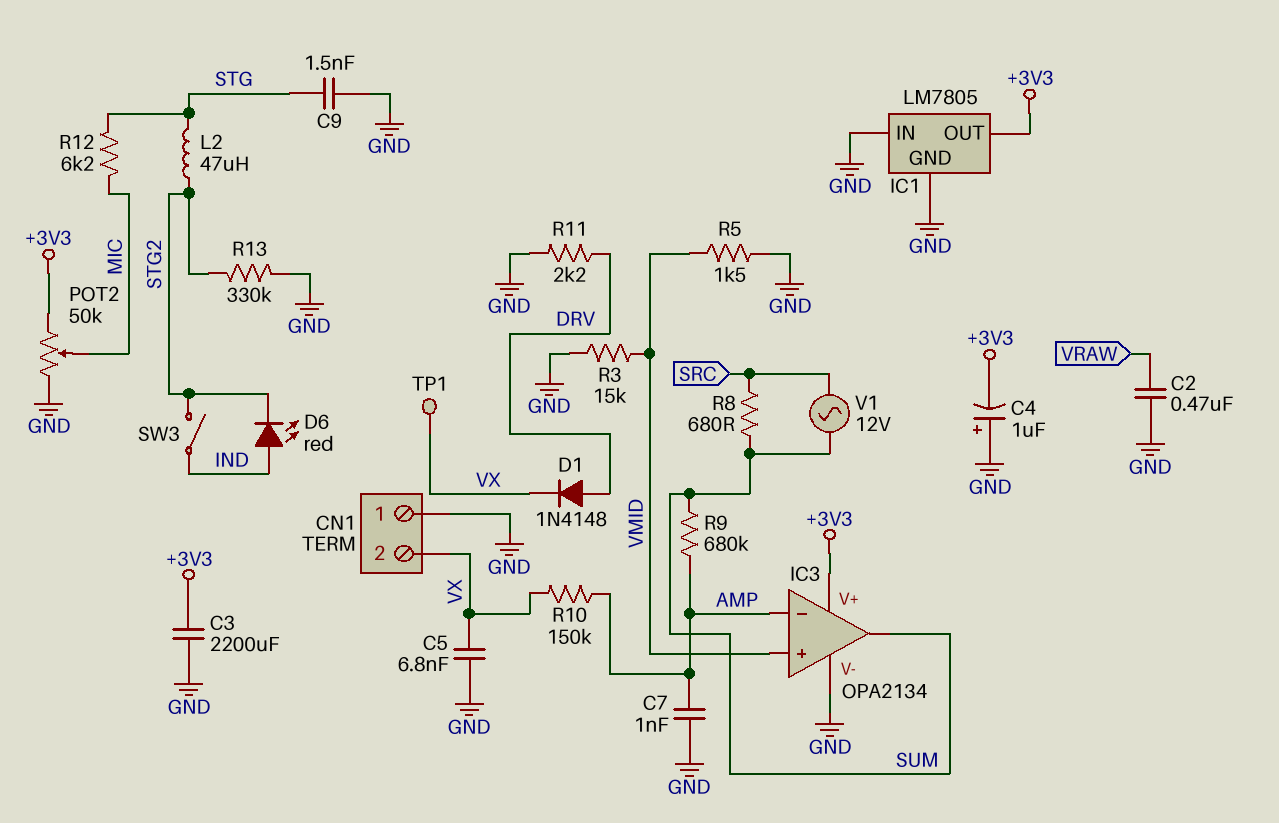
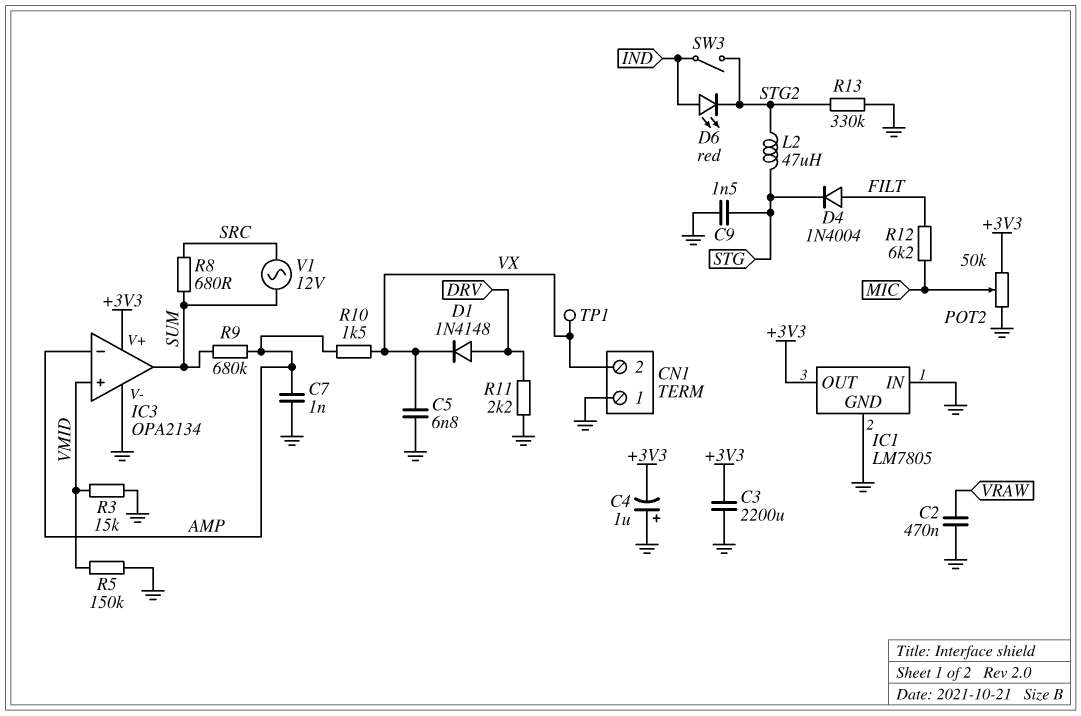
D4: none -> diode 1N4004 (A FILT, K STG)
R5: 1.5k (GND, VMID) -> 150k (GND, VMID)
R10: 150k (AMP, VX) -> 1.5k (AMP, VX)
R12: 6.2k (MIC, STG) -> 6.2k (FILT, MIC)

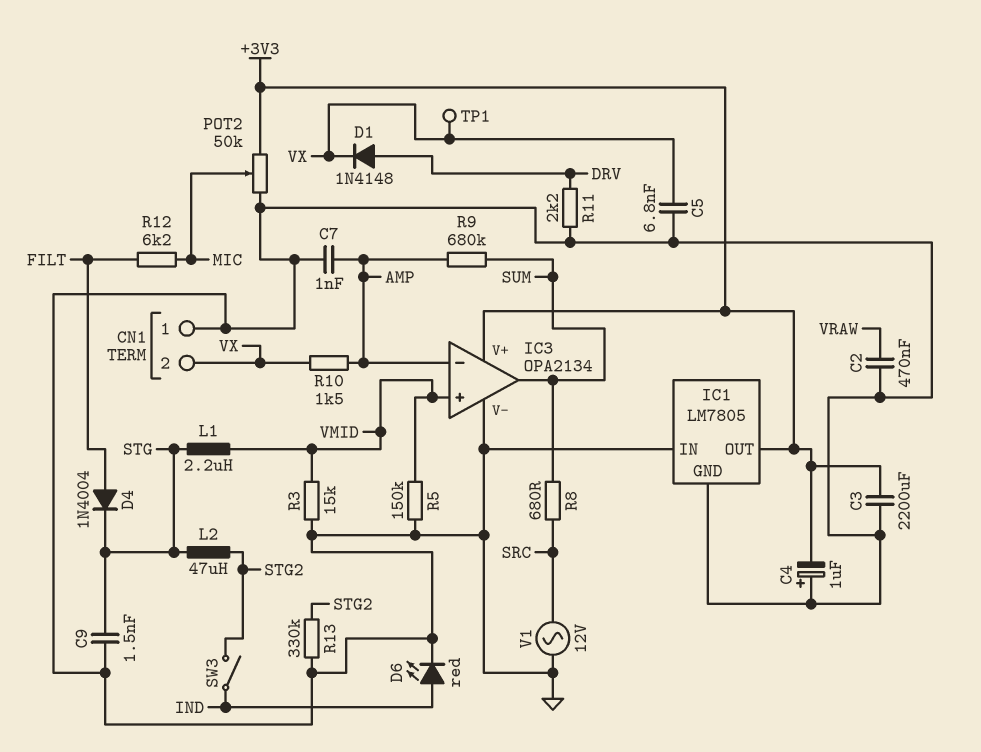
D6: LED red (A IND, K STG2) -> LED red (A IND, K GND)
L1: none -> 2.2uH (STG, VMID)
V1: AC 12V (SRC, SUM) -> AC 12V (GND, SRC)

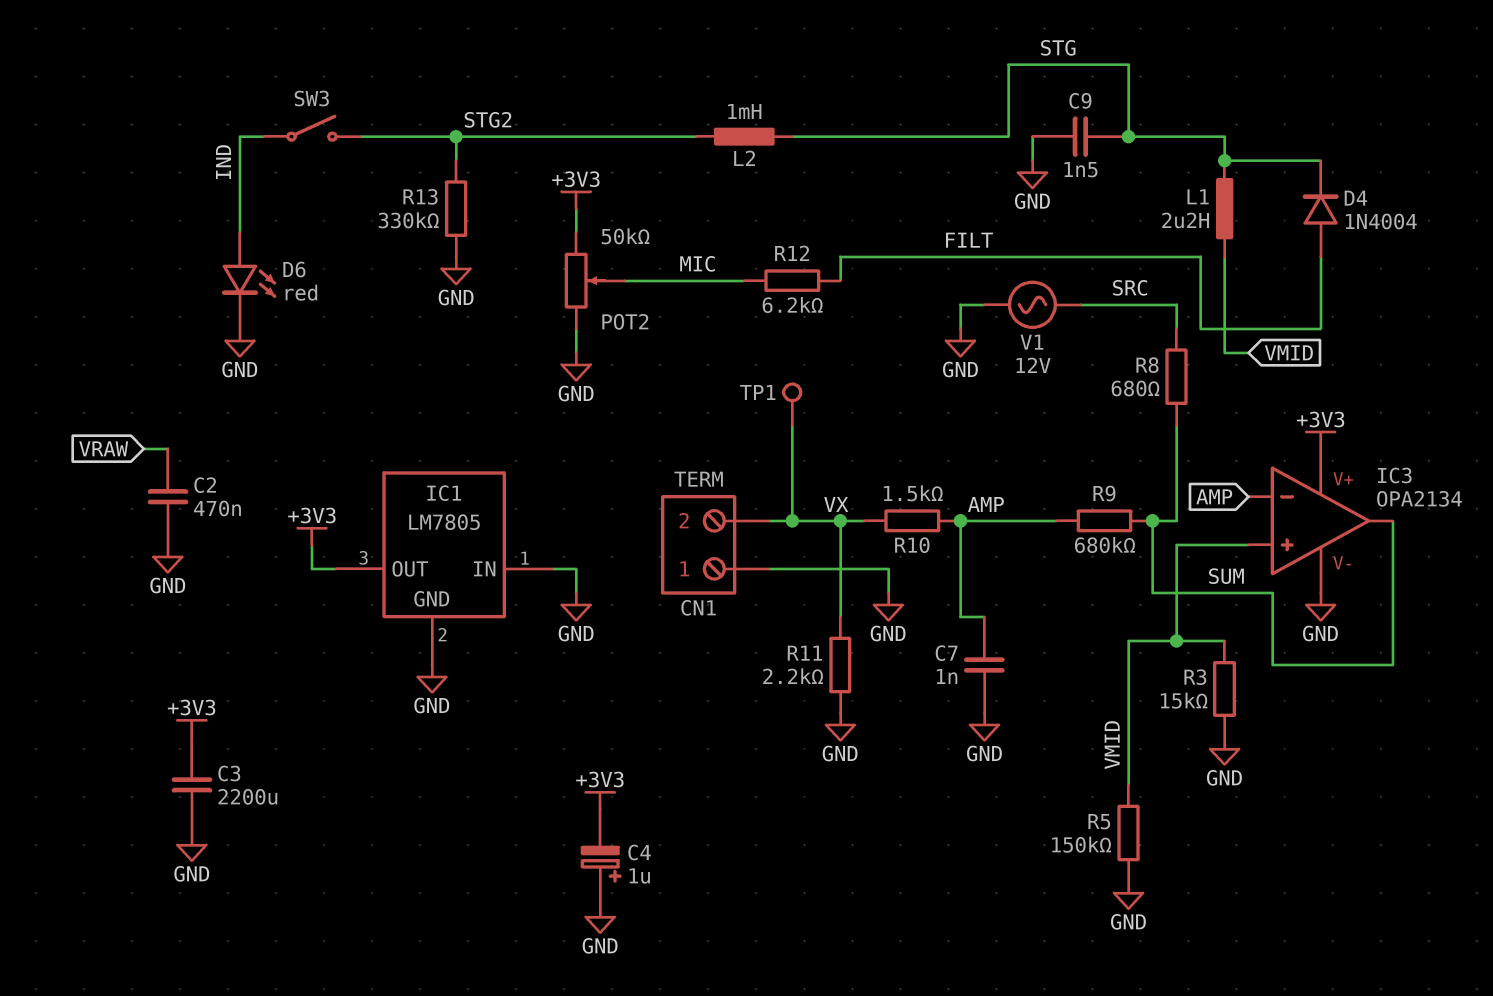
C5: 6.8nF (GND, VX) -> none
D1: diode 1N4148 (A DRV, K VX) -> none
L2: 47uH (STG, STG2) -> 1mH (STG, STG2)
R11: 2.2k (DRV, GND) -> 2.2k (GND, VX)

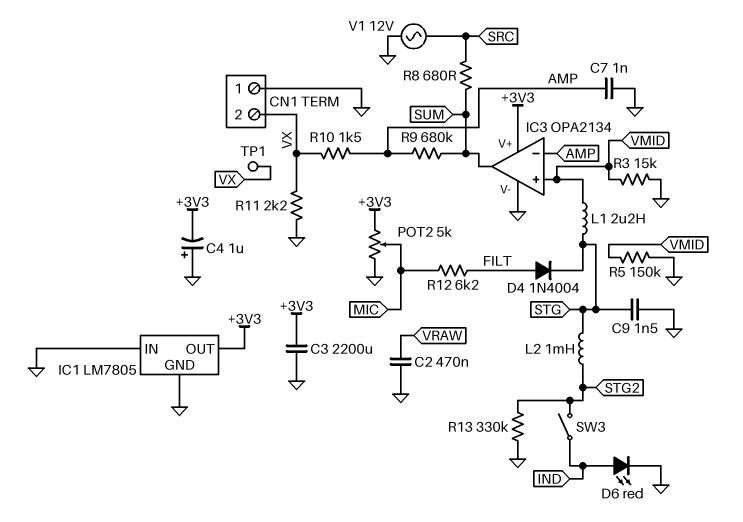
POT2: 50k (+3V3, GND, wiper MIC) -> 5k (+3V3, GND, wiper MIC)

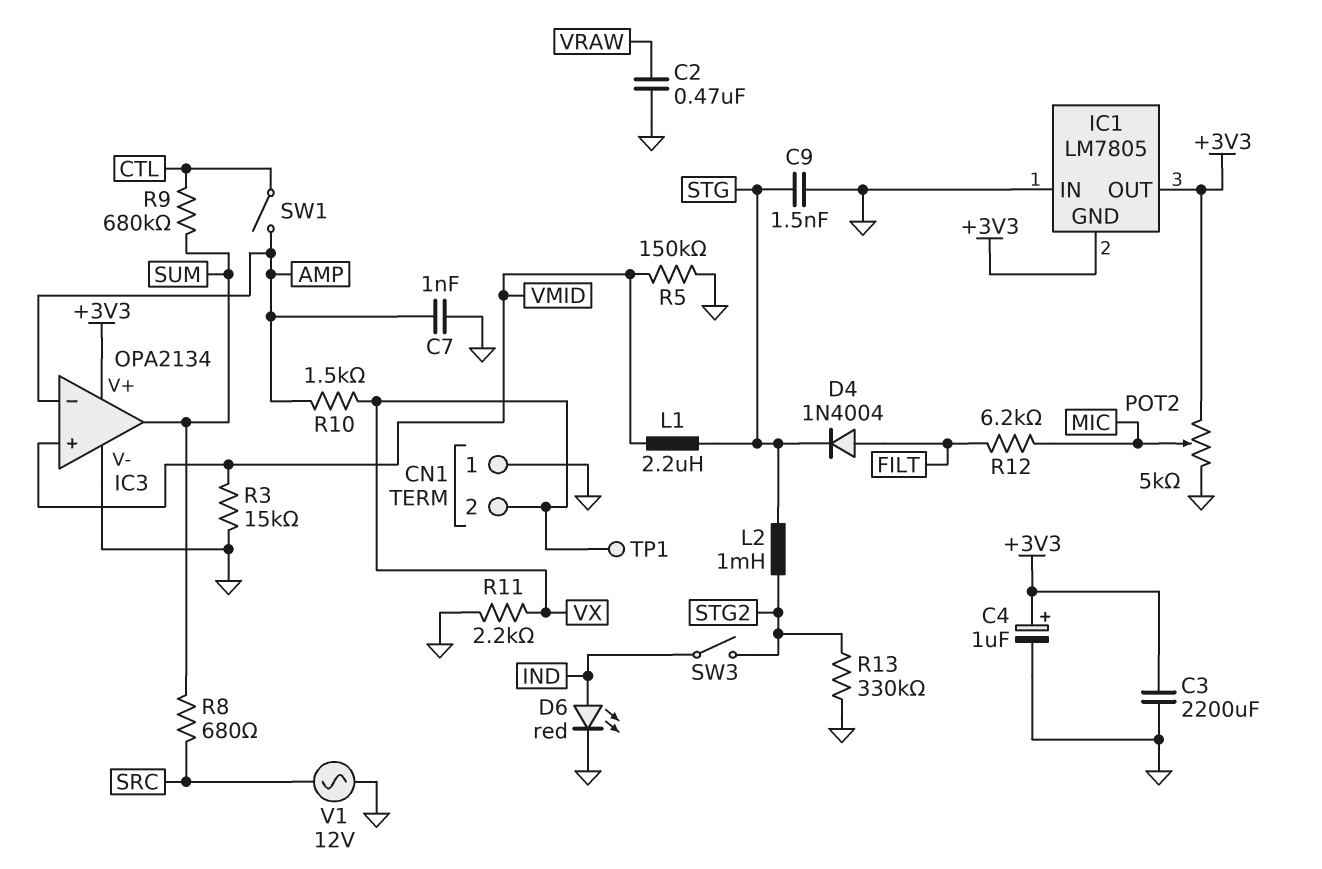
C4: 1uF (plus GND, minus +3V3) -> 1uF (plus +3V3, minus GND)
IC1 pin GND: GND -> +3V3
R9: 680k (AMP, SUM) -> 680k (CTL, SUM)
SW1: none -> switch (AMP, CTL)

